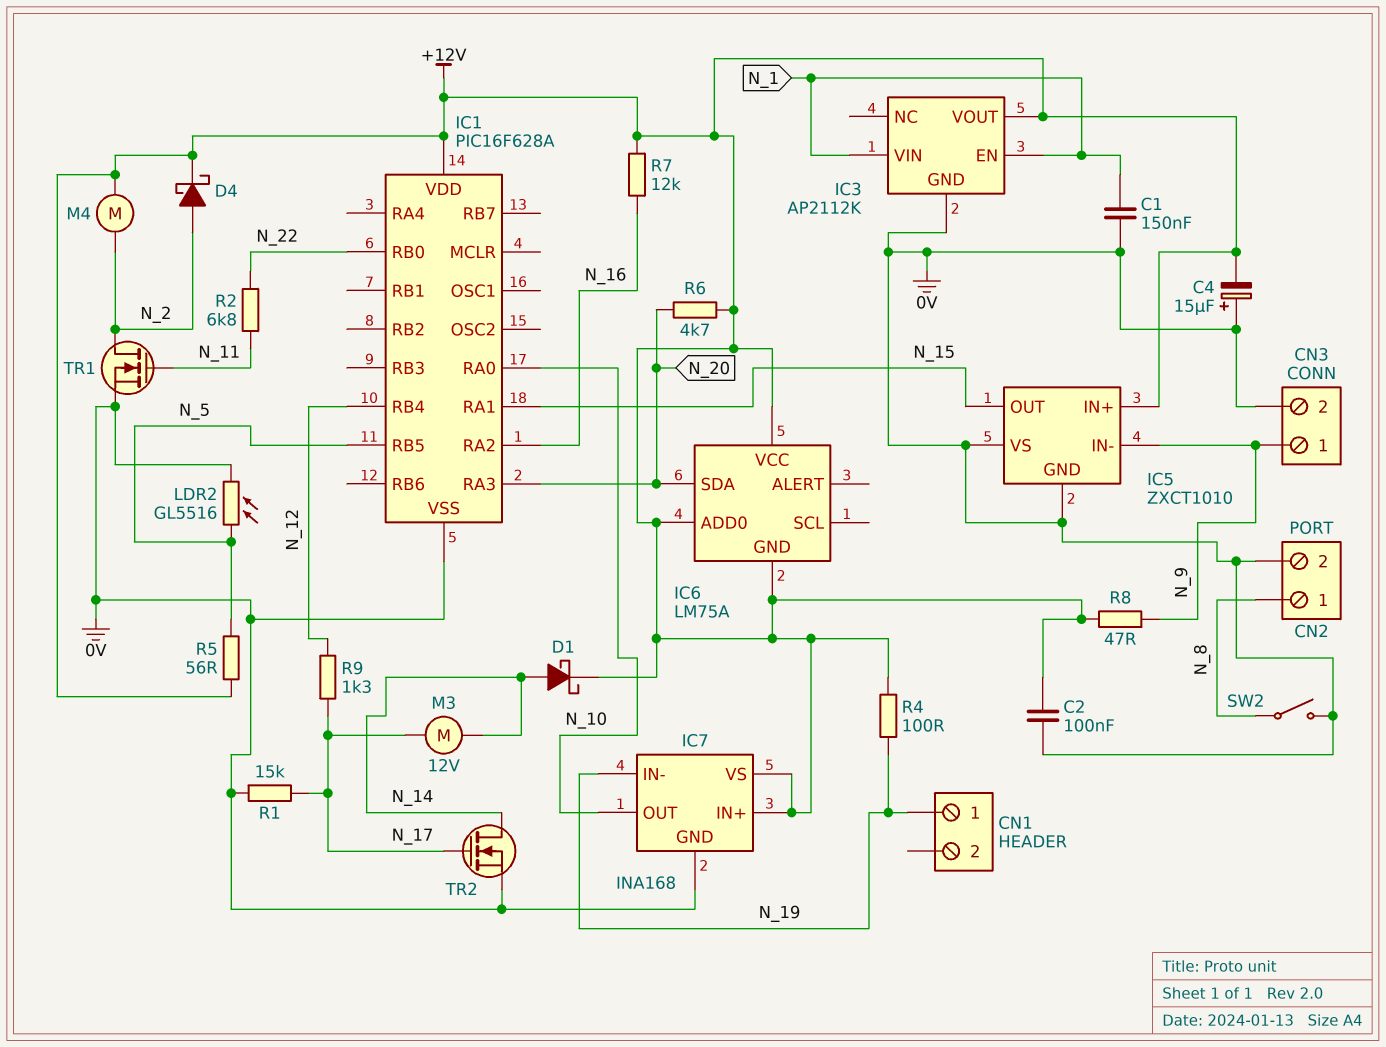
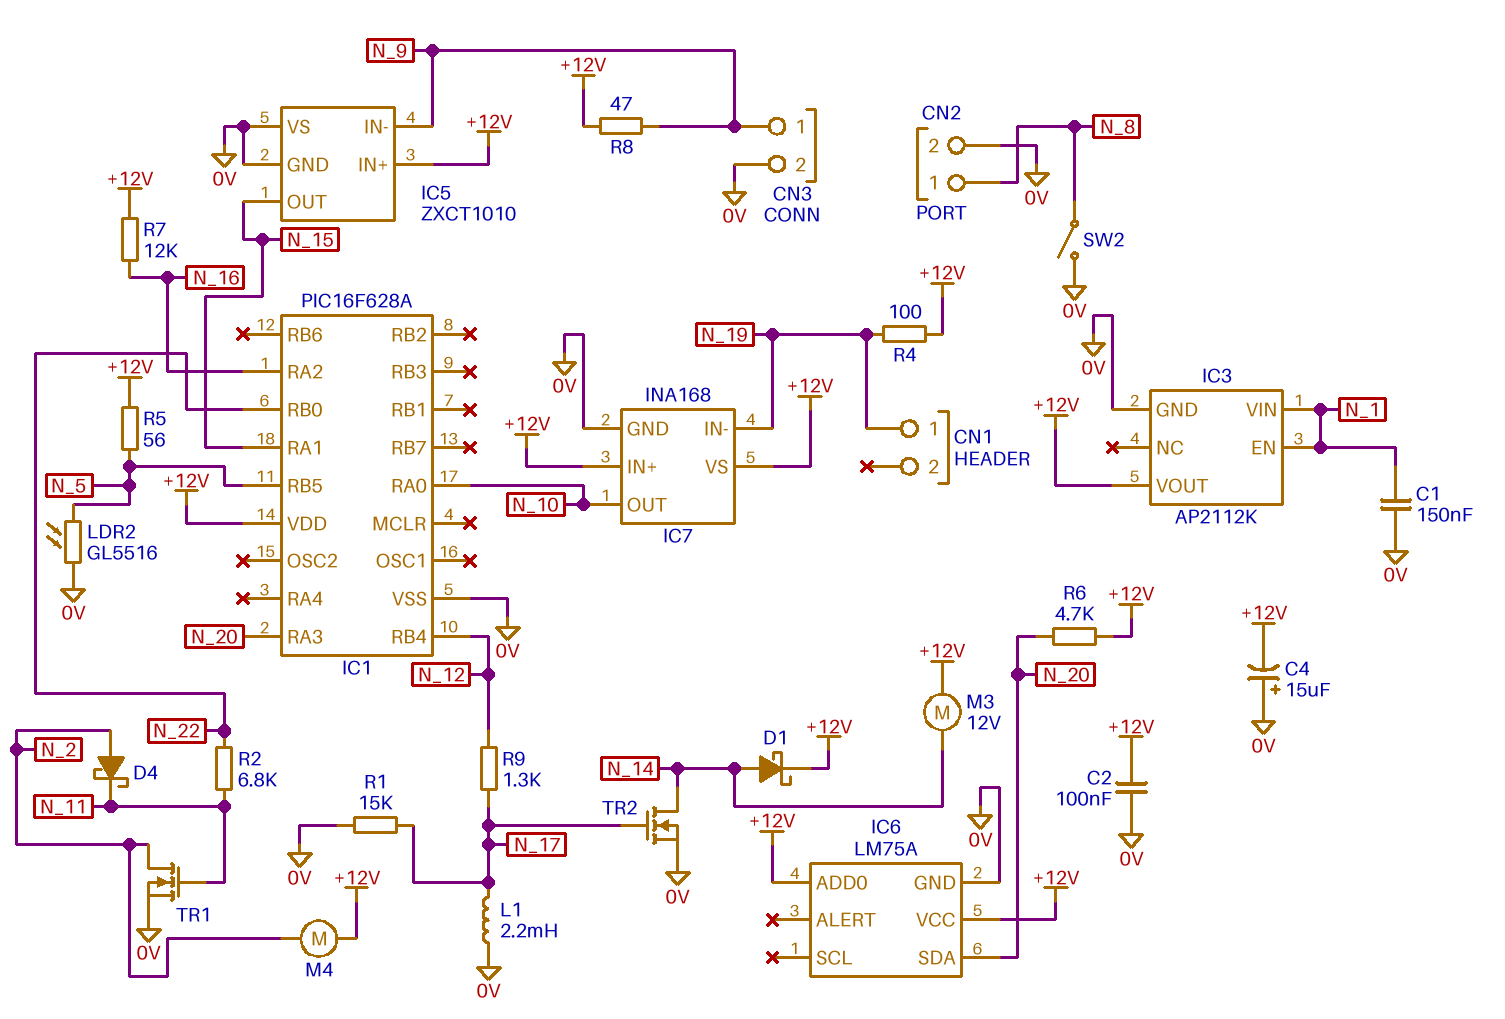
D4: schottky (A N_2, K +12V) -> schottky (A N_2, K N_11)
IC6 pin GND: +12V -> 0V
L1: none -> 2.2mH (0V, N_17)
M3: motor 12V (N_14, N_17) -> motor 12V (+12V, N_14)

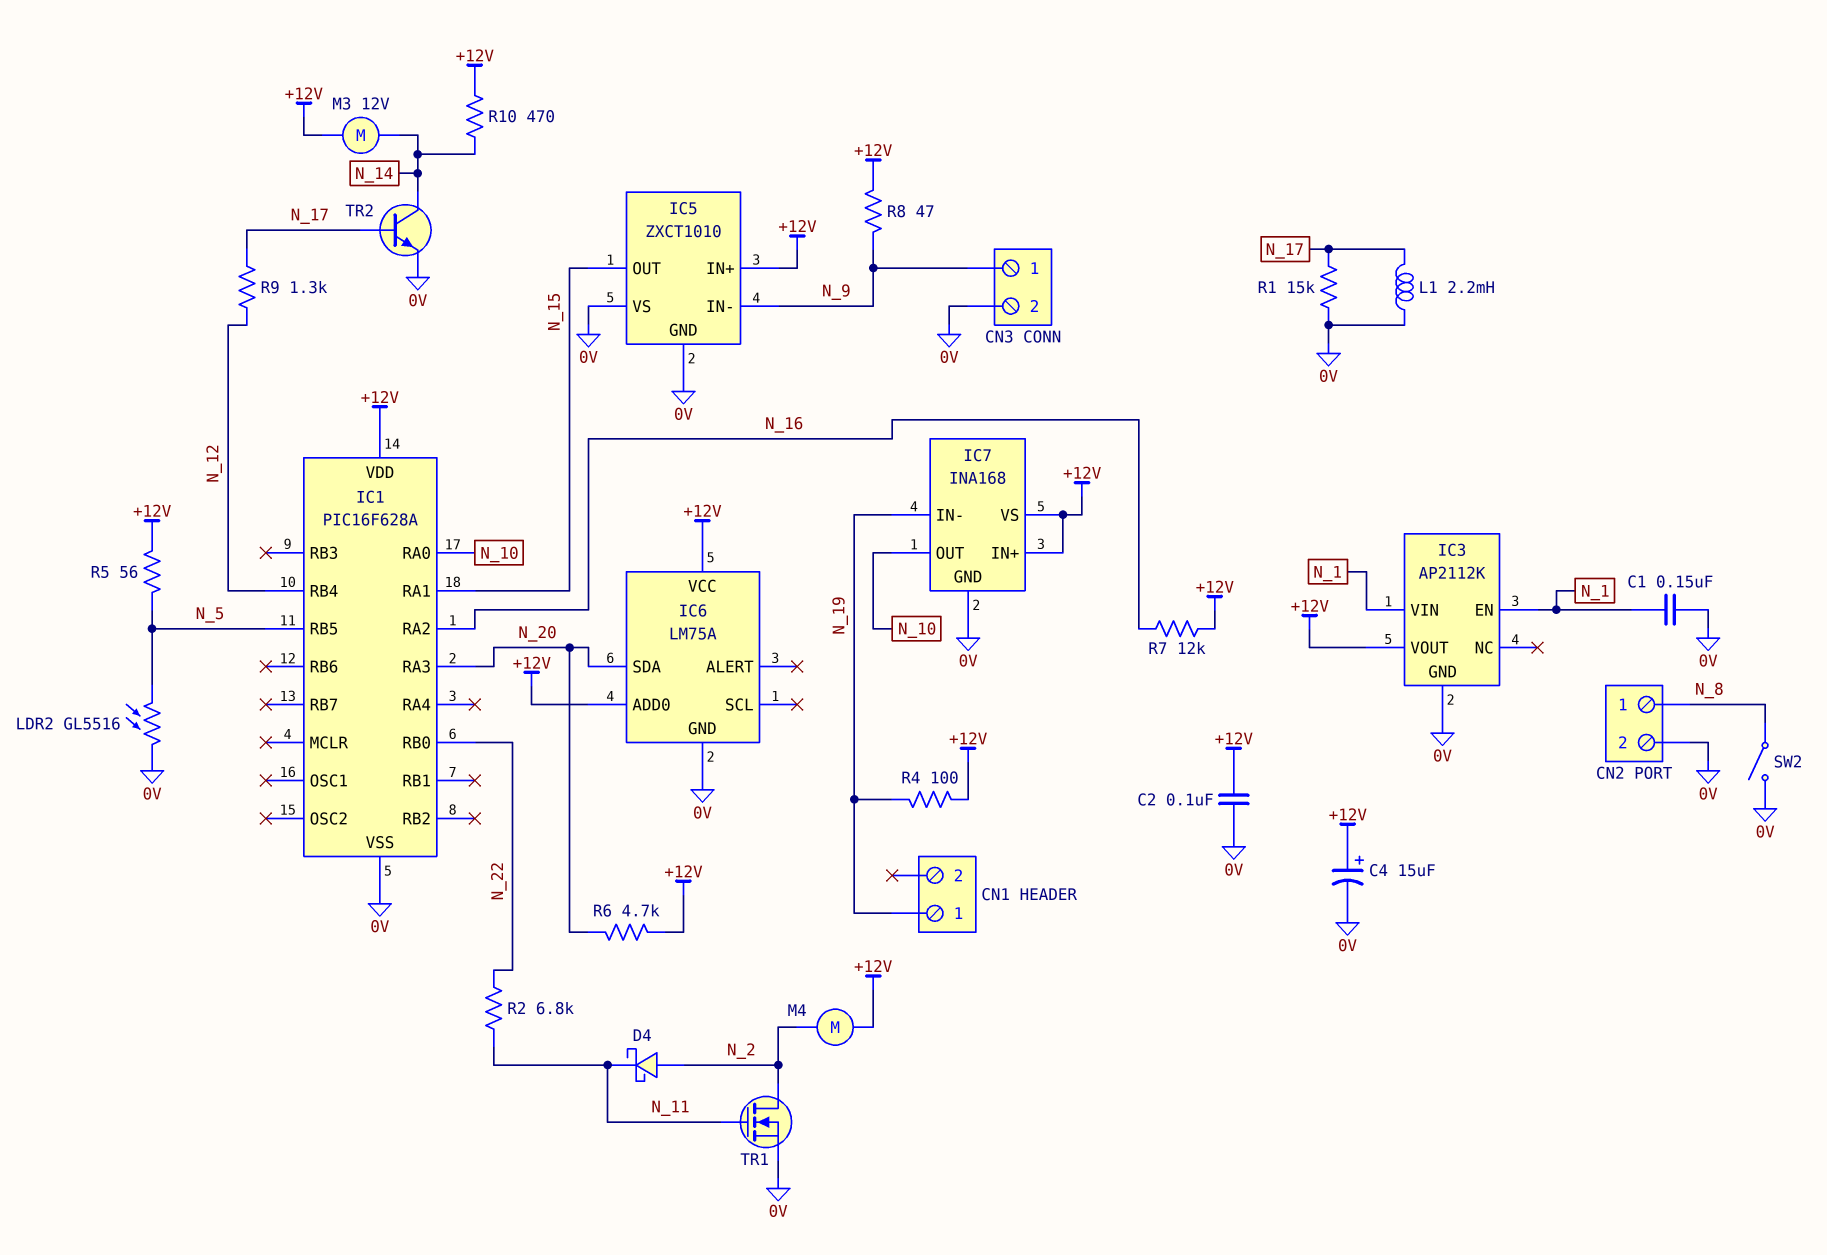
C4: 15uF (plus 0V, minus +12V) -> 15uF (plus +12V, minus 0V)
D1: schottky (A N_14, K +12V) -> none
R10: none -> 470 (+12V, N_14)
TR2: NMOS (G N_17, D N_14, S 0V) -> NPN (B N_17, C N_14, E 0V)

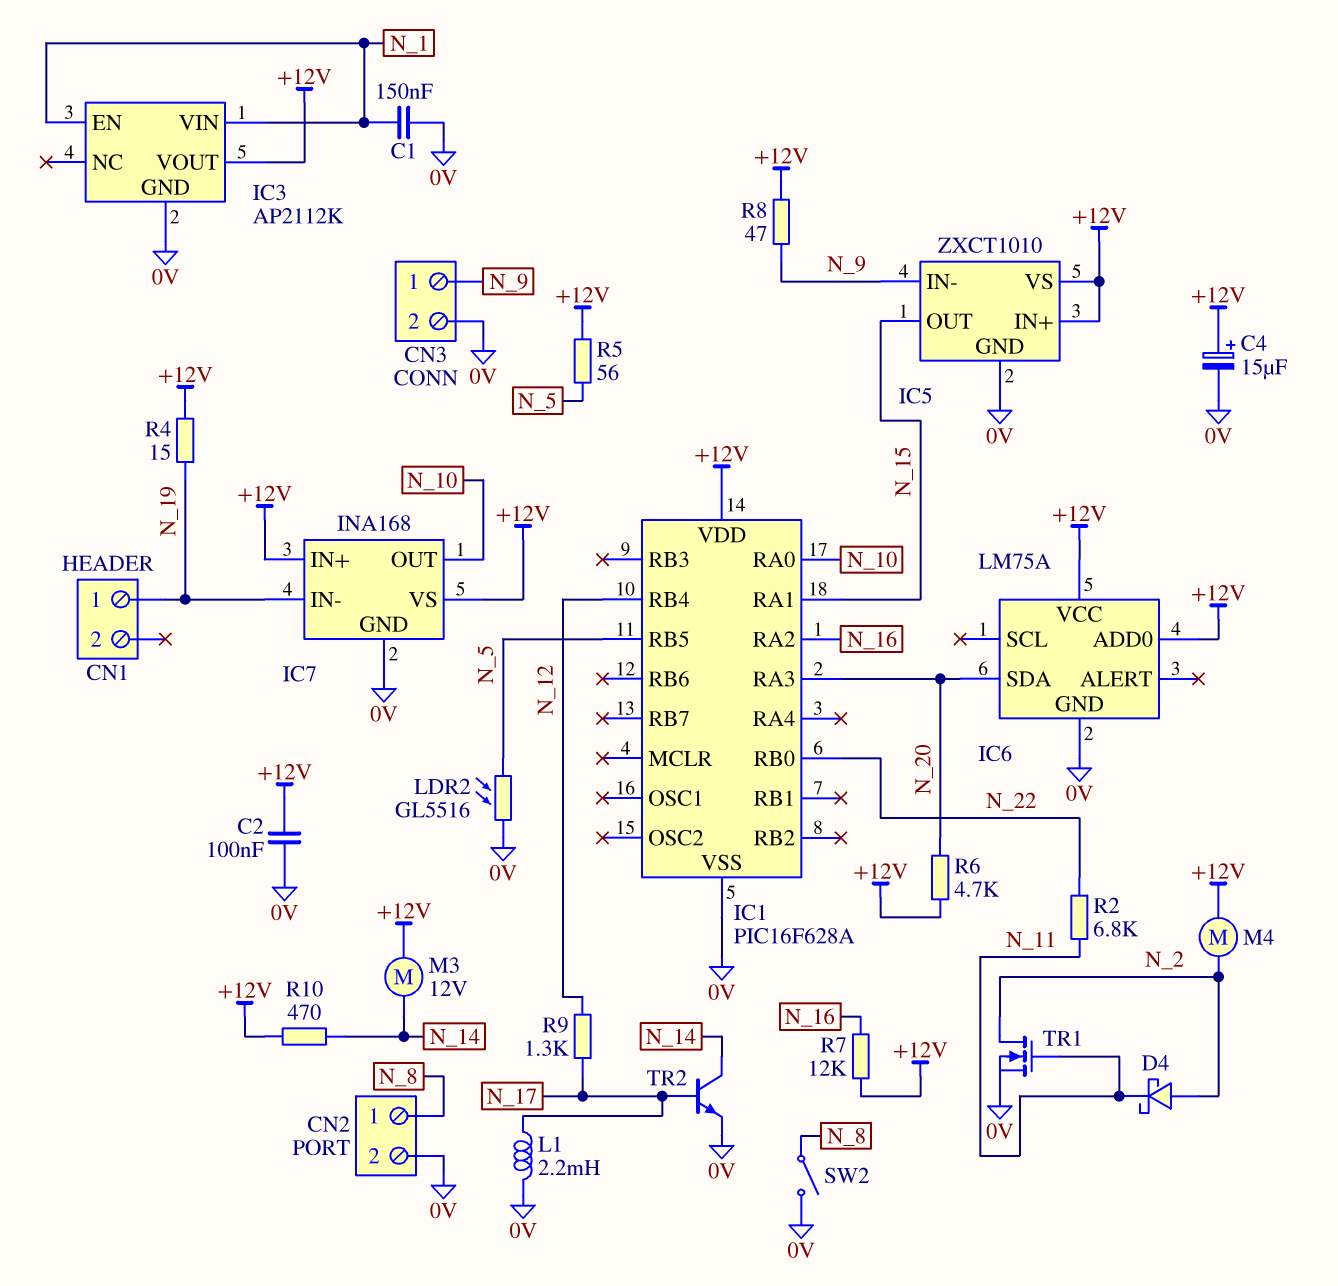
IC5 pin VS: 0V -> +12V
R1: 15k (0V, N_17) -> none
R4: 100 (+12V, N_19) -> 15 (+12V, N_19)

